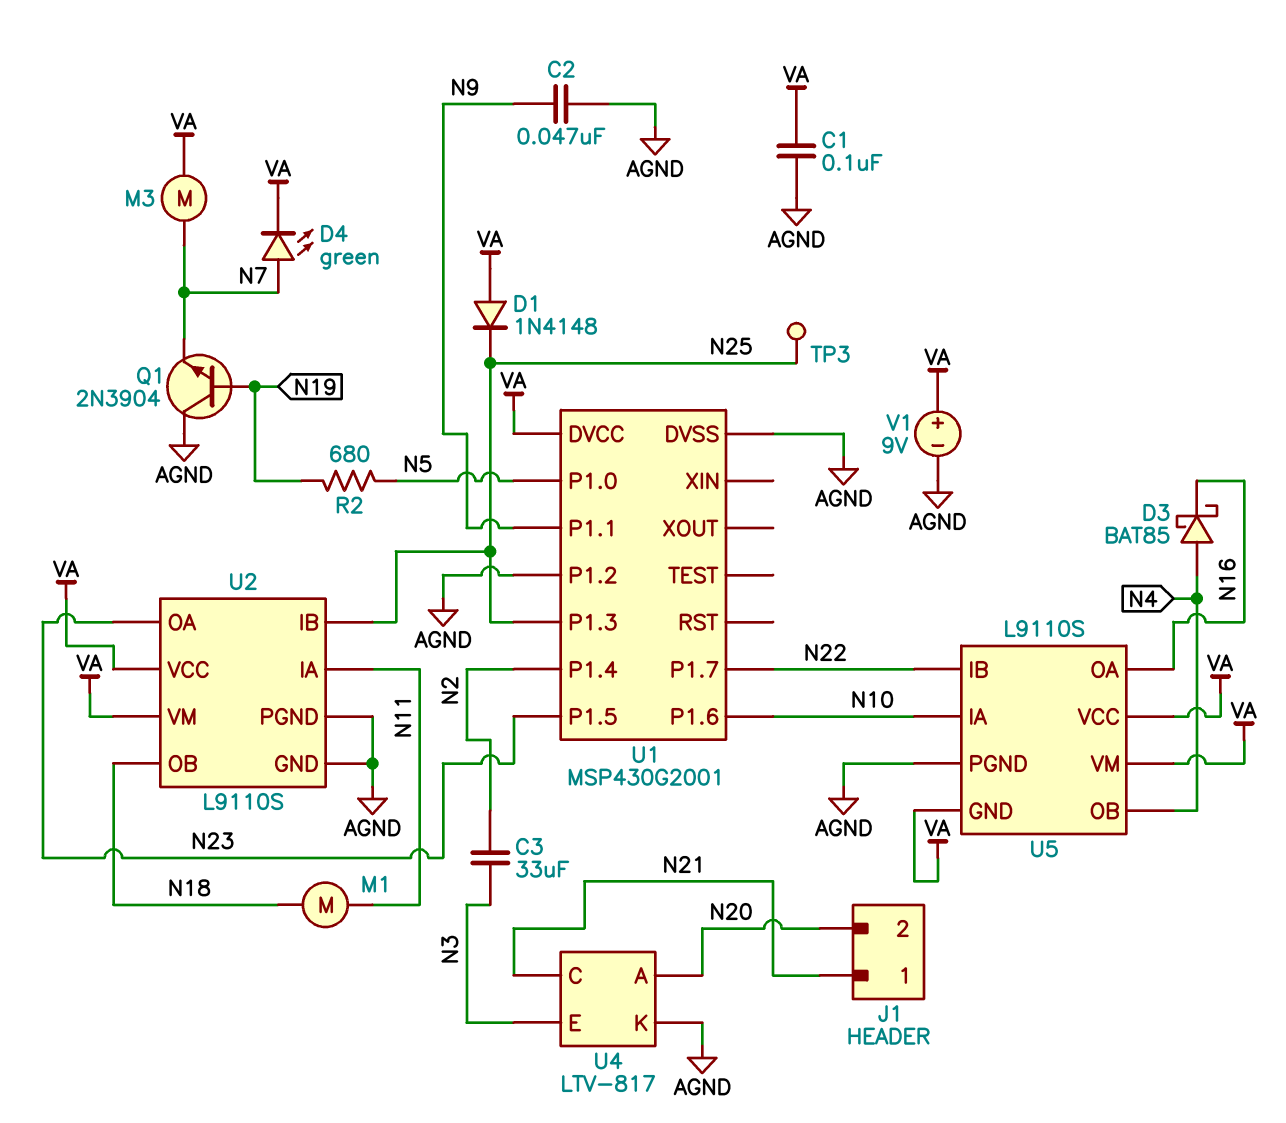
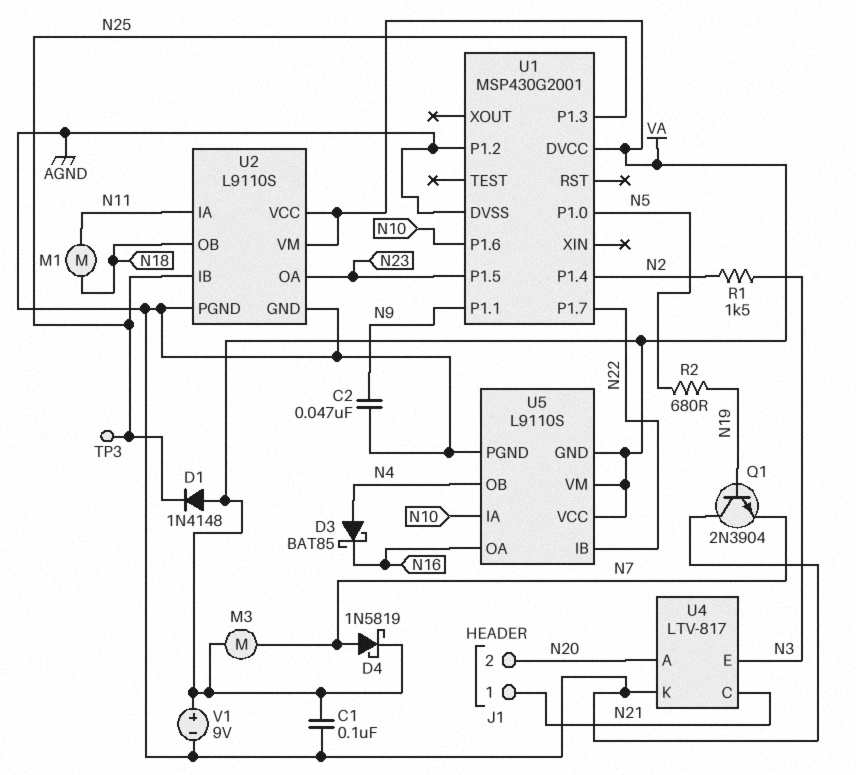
C3: 33uF (N2, N3) -> none
D4: LED green (A N7, K VA) -> schottky 1N5819 (A N7, K VA)
R1: none -> 1.5k (N2, N3)

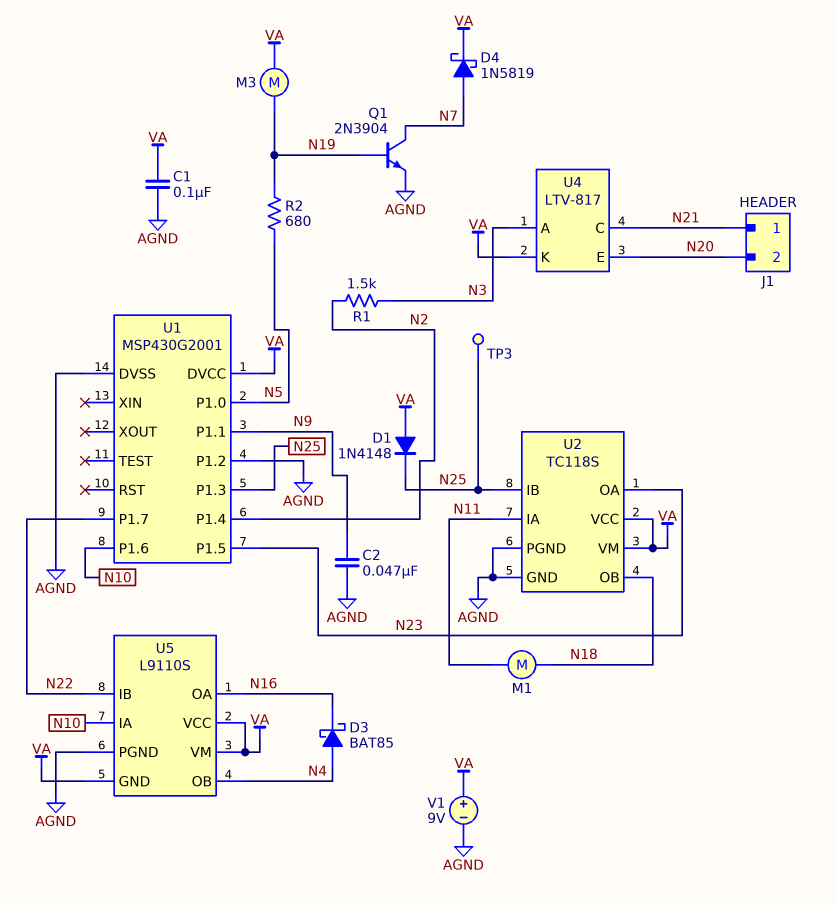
M3: motor (N7, VA) -> motor (N19, VA)
Q1: NPN 2N3904 (B N19, C AGND, E N7) -> NPN 2N3904 (B N19, C N7, E AGND)
U2: L9110S -> TC118S
U4 pin A: N20 -> N3
U4 pin E: N3 -> N20
U4 pin K: AGND -> VA

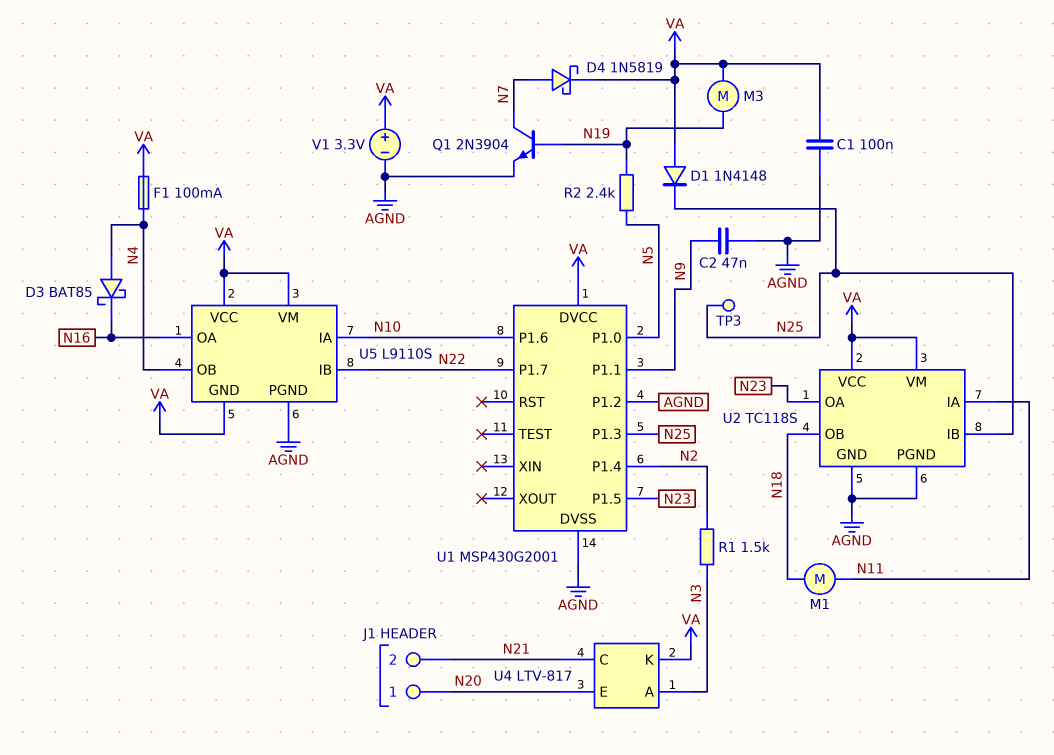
F1: none -> 100mA (N4, VA)
J1 pin 1: N21 -> N20
J1 pin 2: N20 -> N21
R2: 680 (N5, N19) -> 2.4k (N5, N19)
V1: 9V (plus VA, minus AGND) -> 3.3V (plus VA, minus AGND)

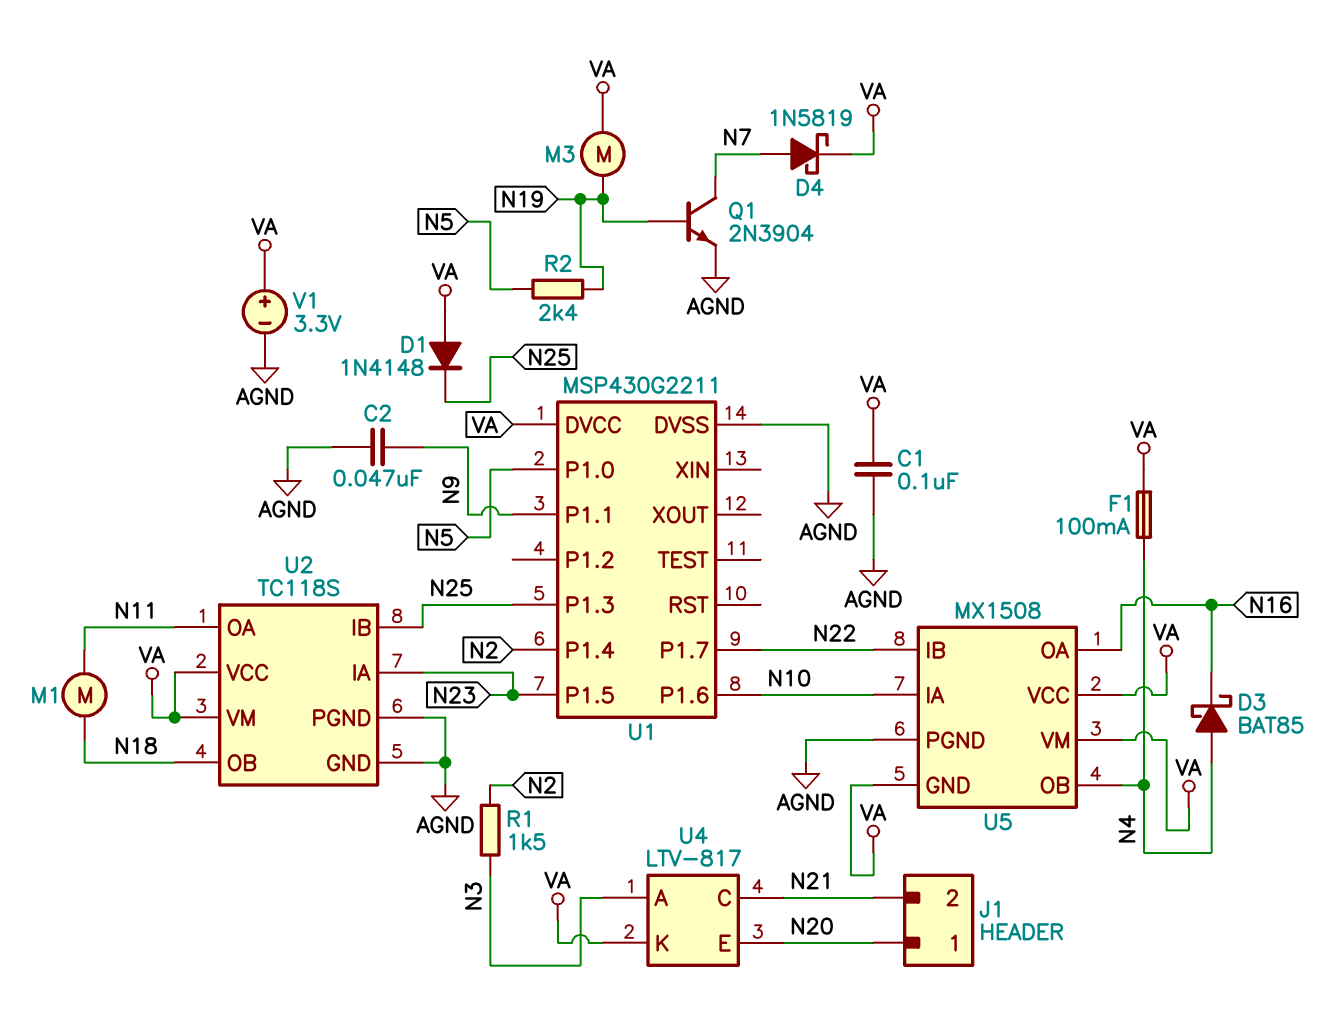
TP3: test point (N25) -> none
U1: MSP430G2001 -> MSP430G2211
U1 pin P1.2: AGND -> none
U2 pin IA: N11 -> N23
U2 pin OA: N23 -> N11
U5: L9110S -> MX1508

